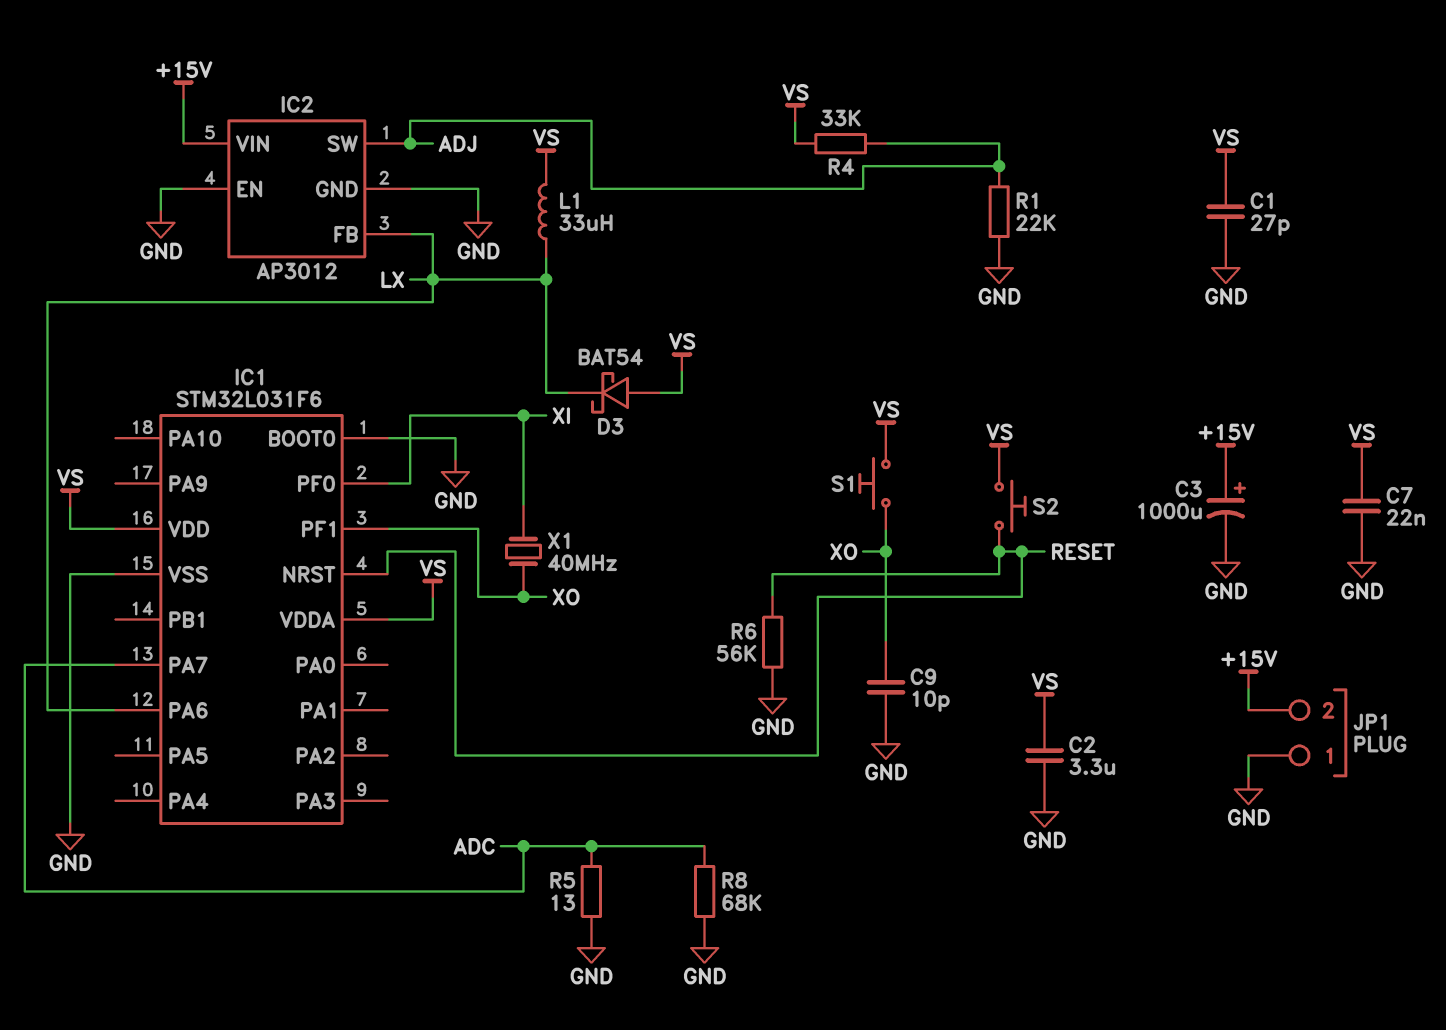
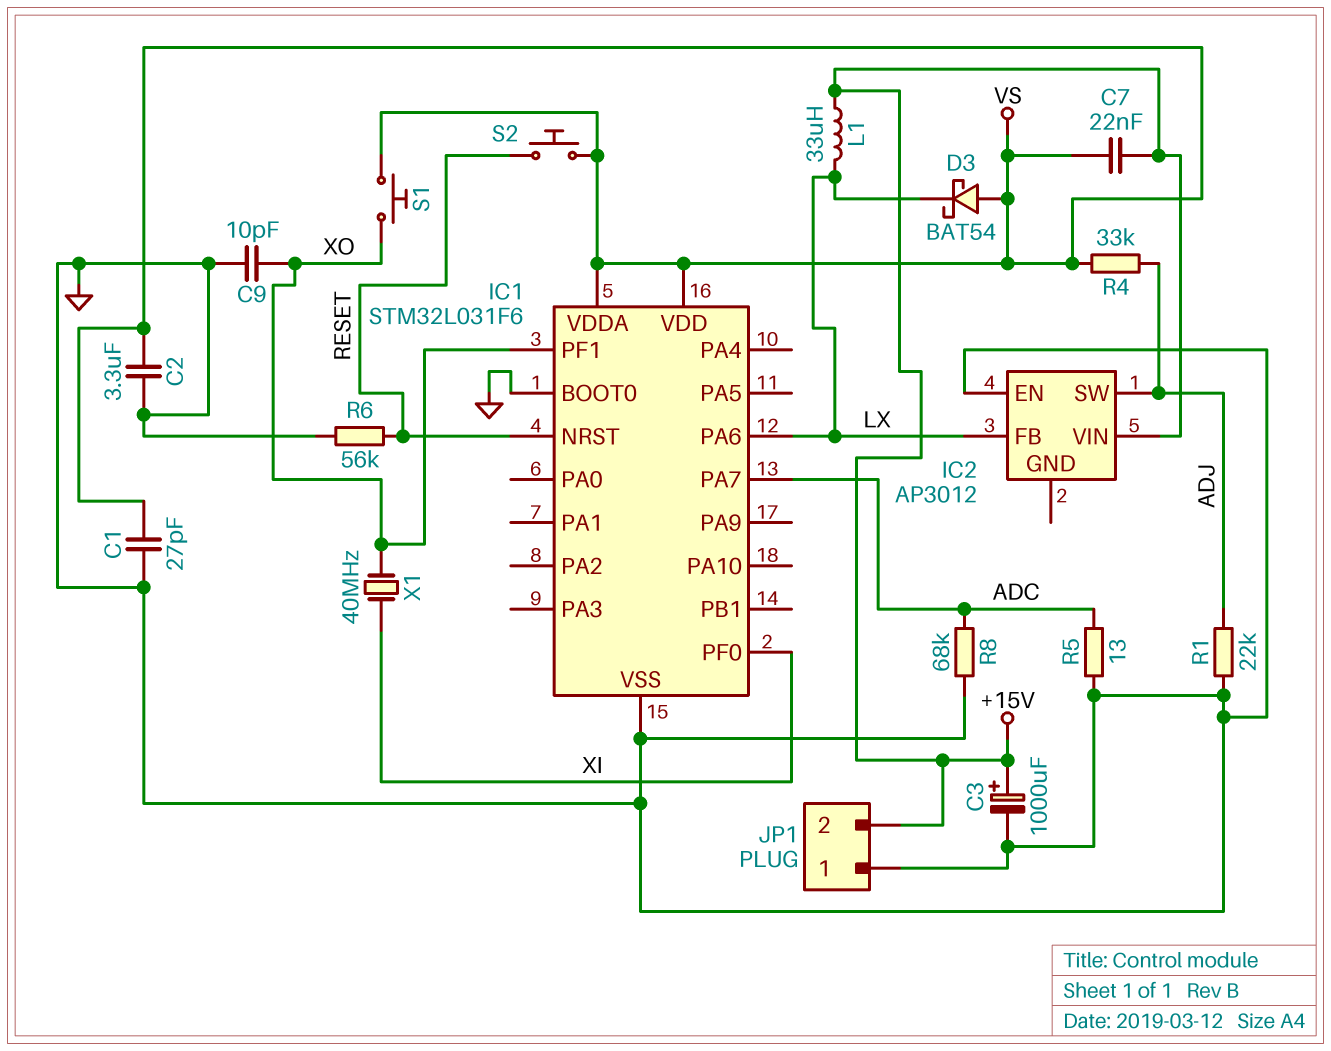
C7: 22nF (GND, VS) -> 22nF (+15V, VS)
IC2 pin GND: GND -> none
L1: 33uH (LX, VS) -> 33uH (+15V, LX)

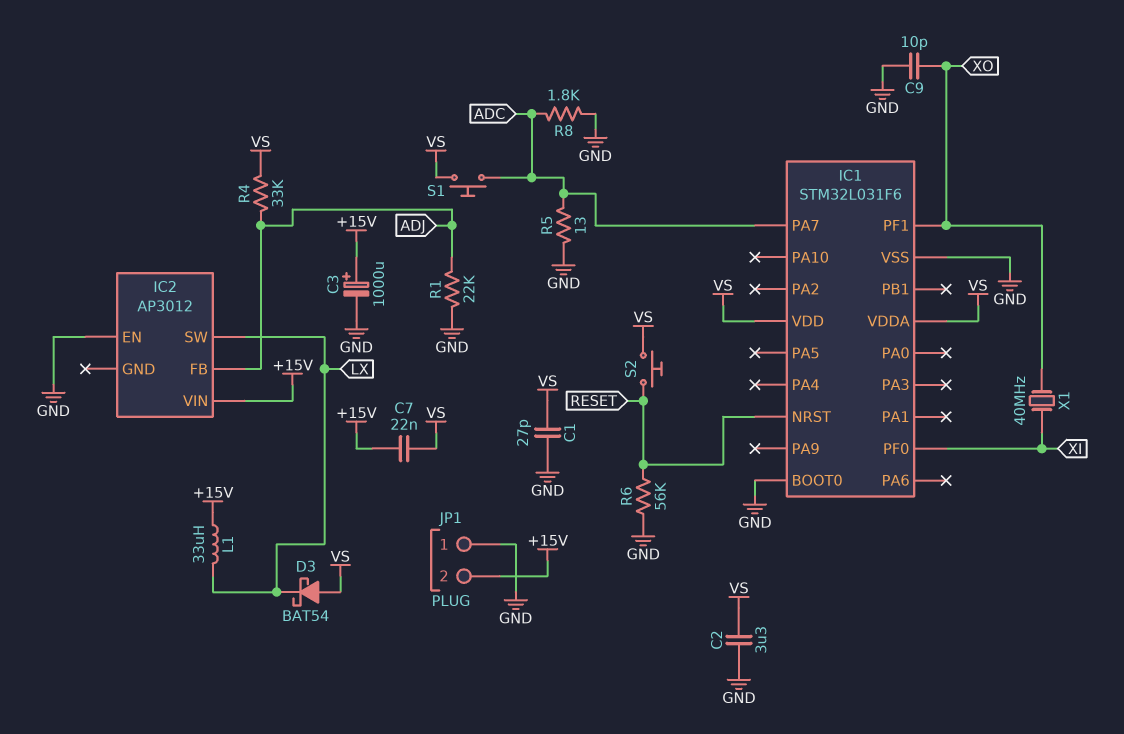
IC1 pin PA6: LX -> none
IC2 pin FB: LX -> ADJ
IC2 pin SW: ADJ -> LX
R8: 68k (ADC, GND) -> 1.8k (ADC, GND)
S1: button (VS, XO) -> button (ADC, VS)

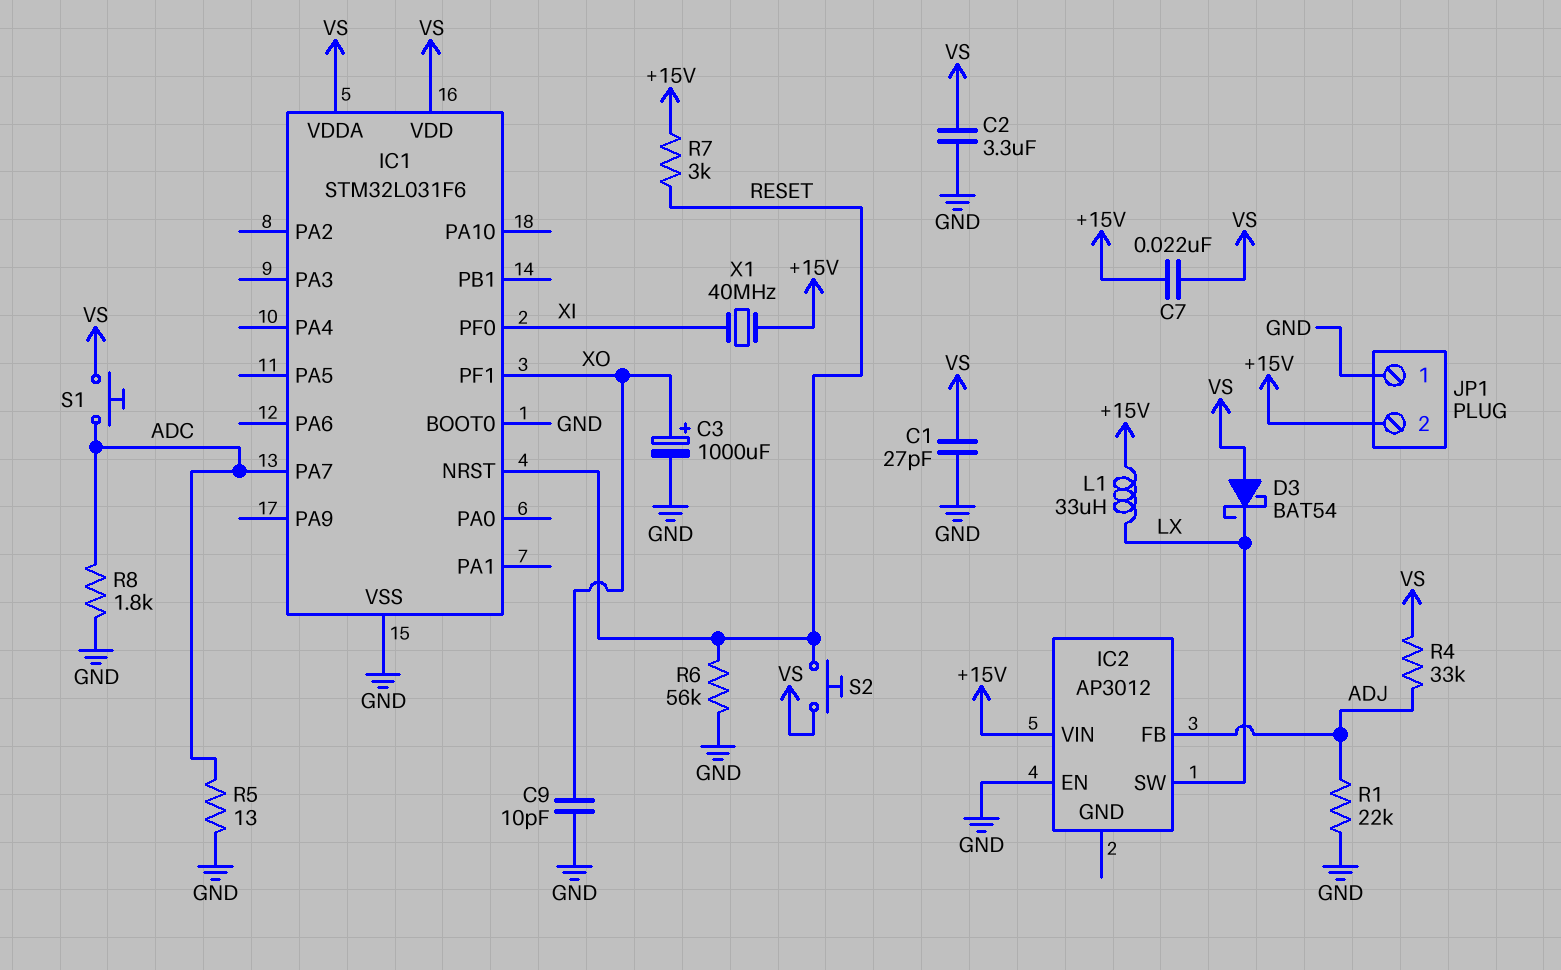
C3: 1000uF (plus +15V, minus GND) -> 1000uF (plus XO, minus GND)
R7: none -> 3k (+15V, RESET)
X1: 40MHz (XI, XO) -> 40MHz (+15V, XI)

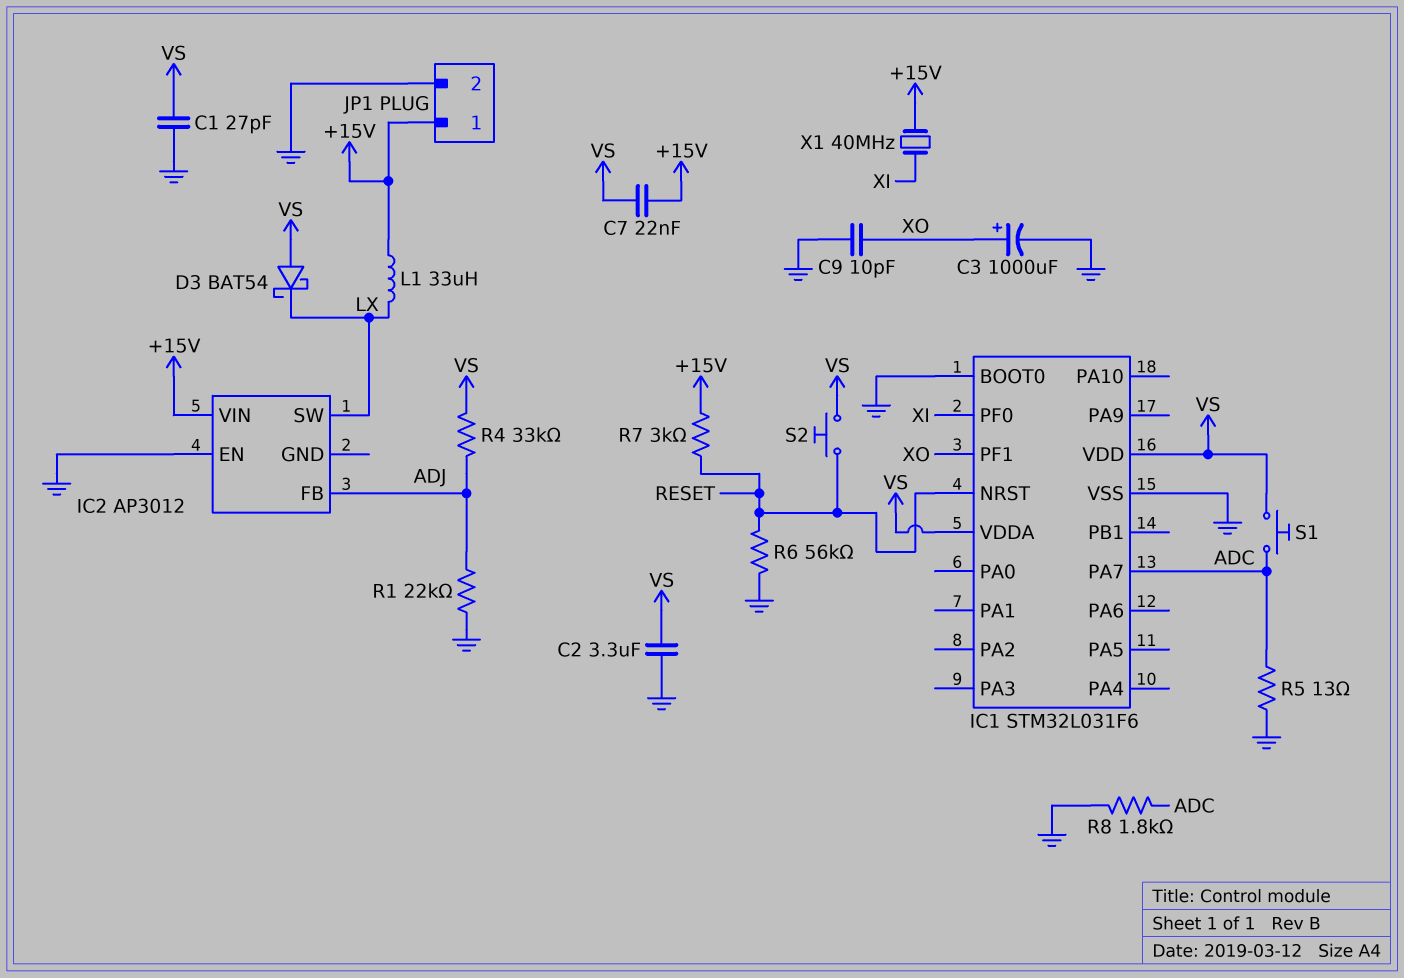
JP1 pin 1: GND -> +15V
JP1 pin 2: +15V -> GND

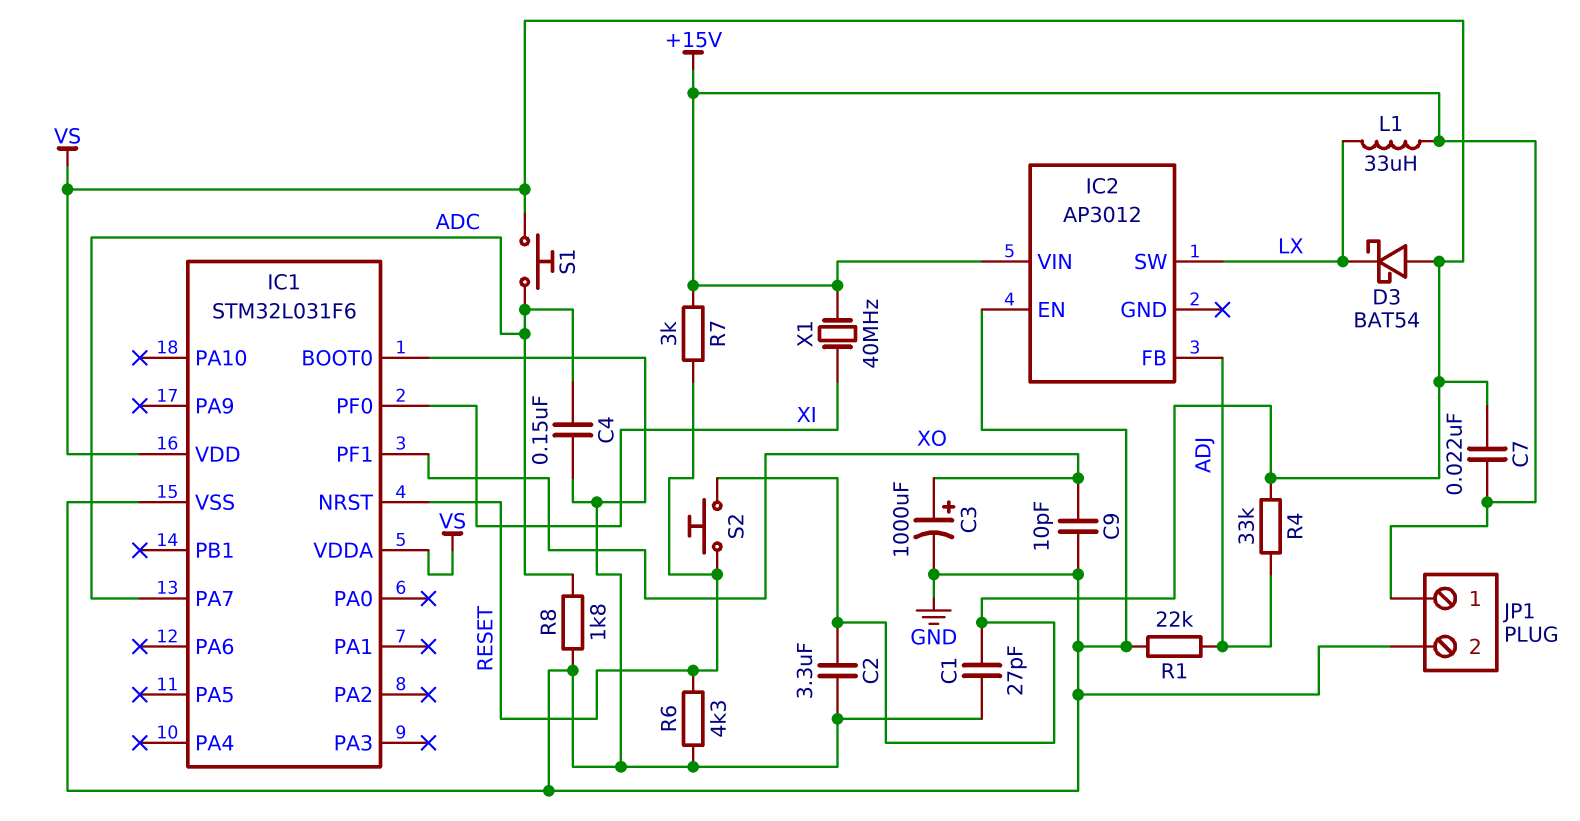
C4: none -> 150nF (ADC, GND)
R5: 13 (ADC, GND) -> none
R6: 56k (GND, RESET) -> 4.3k (GND, RESET)

